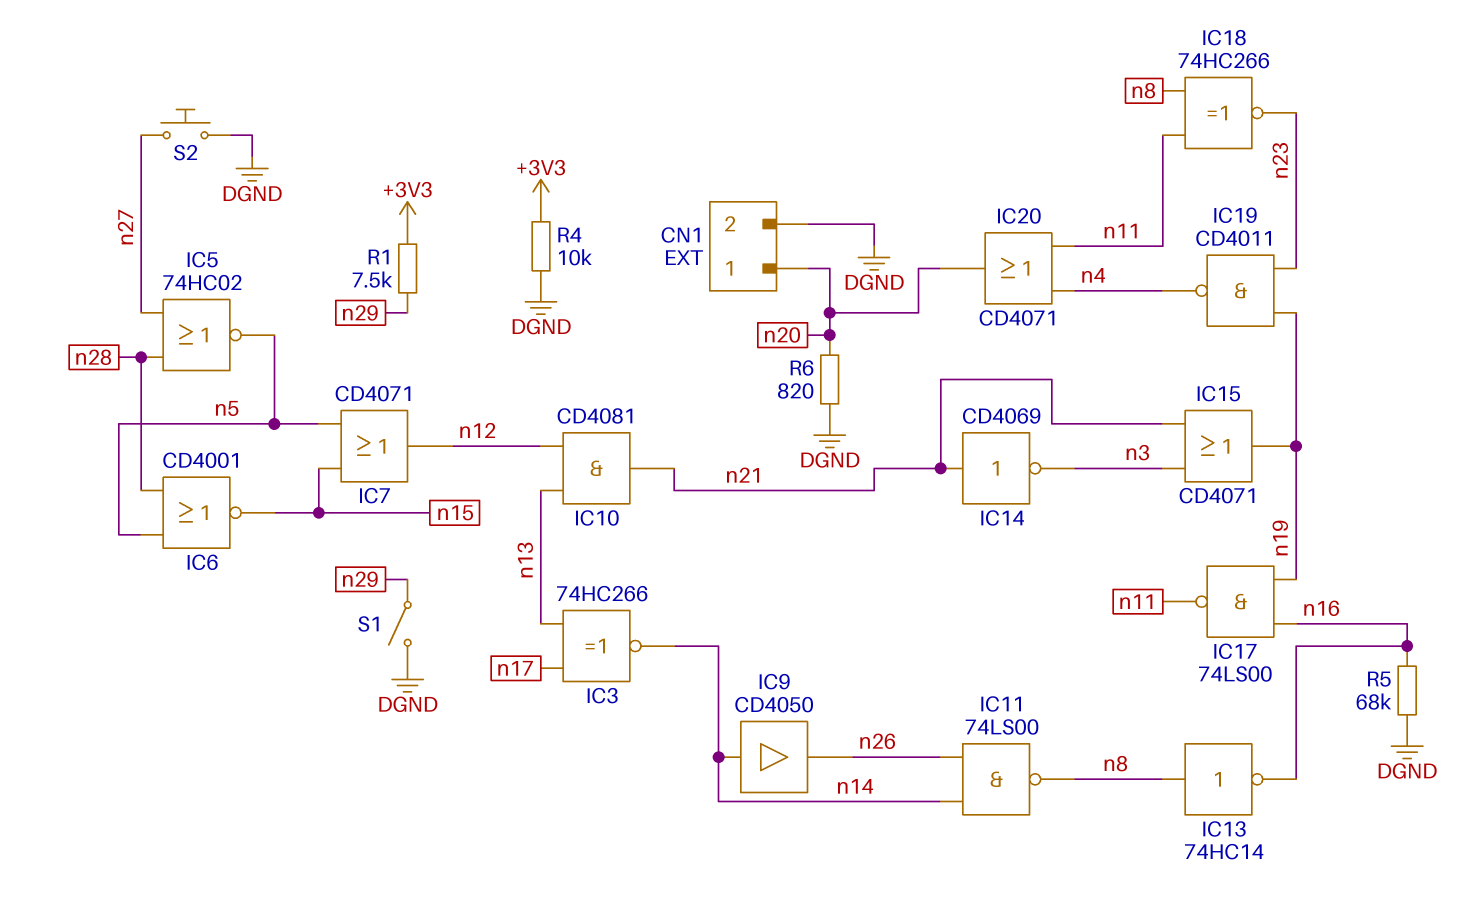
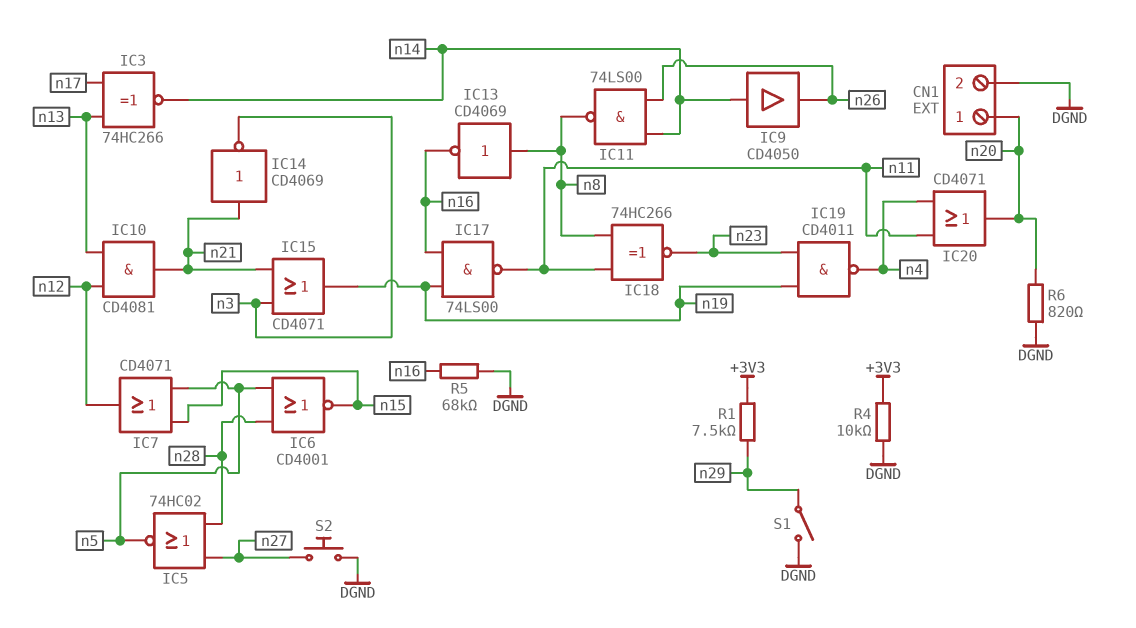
IC13: NOT 74HC14 (in n8, out n16) -> NOT CD4069 (in n8, out n16)

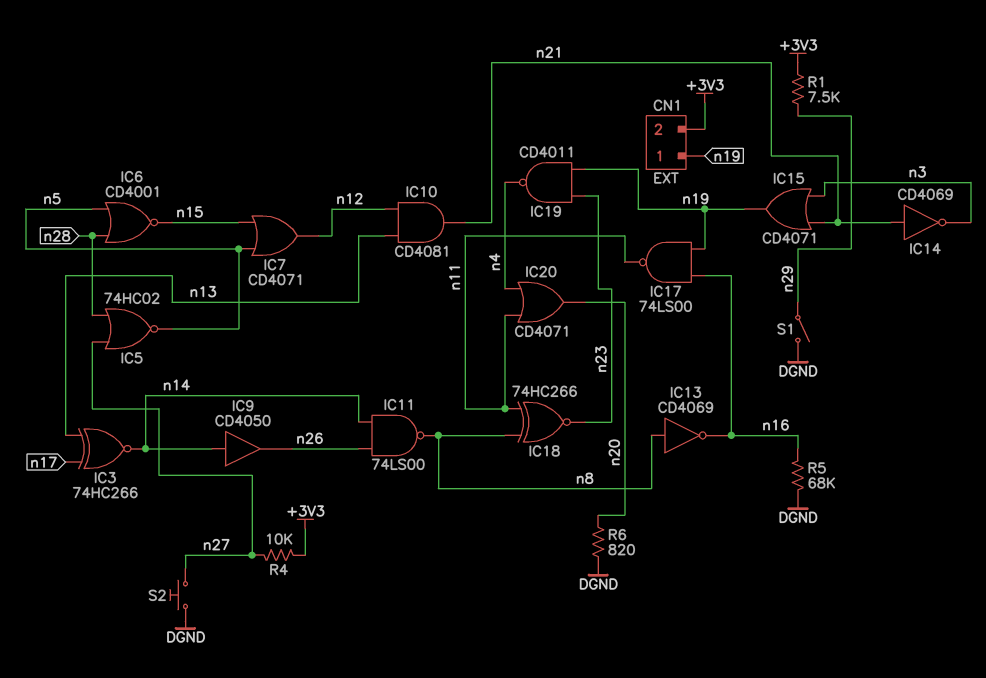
CN1 pin 1: n20 -> n19
CN1 pin 2: DGND -> +3V3
R4: 10k (+3V3, DGND) -> 10k (+3V3, n27)

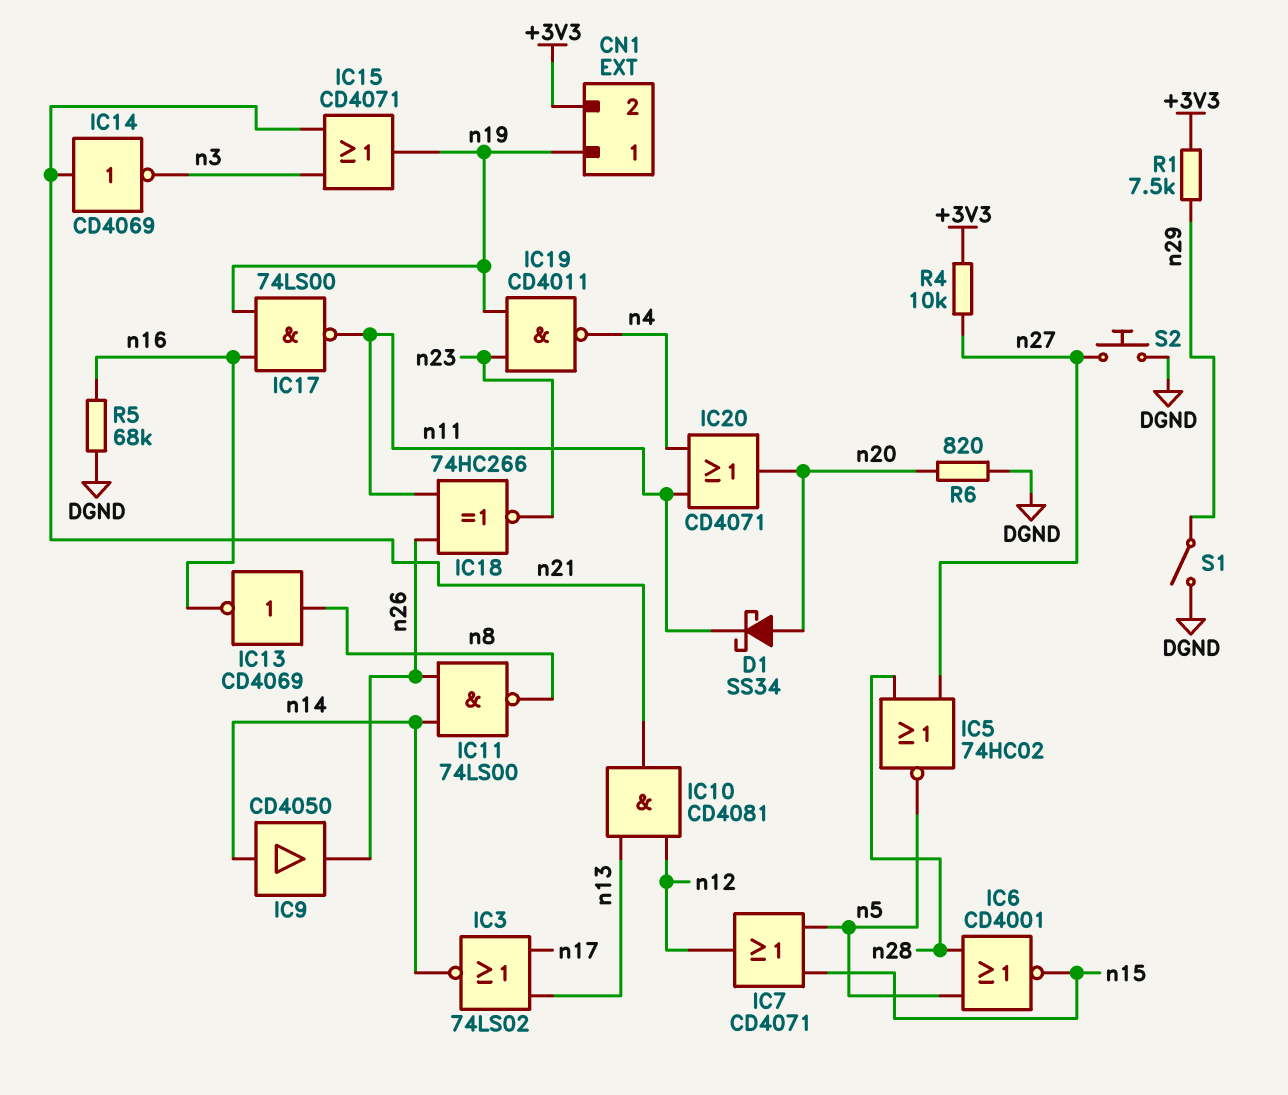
D1: none -> schottky SS34 (A n20, K n11)
IC3: XNOR 74HC266 (in n13, in n17, out n14) -> NOR 74LS02 (in n13, in n17, out n14)
IC18: XNOR 74HC266 (in n8, in n11, out n23) -> XNOR 74HC266 (in n11, in n26, out n23)

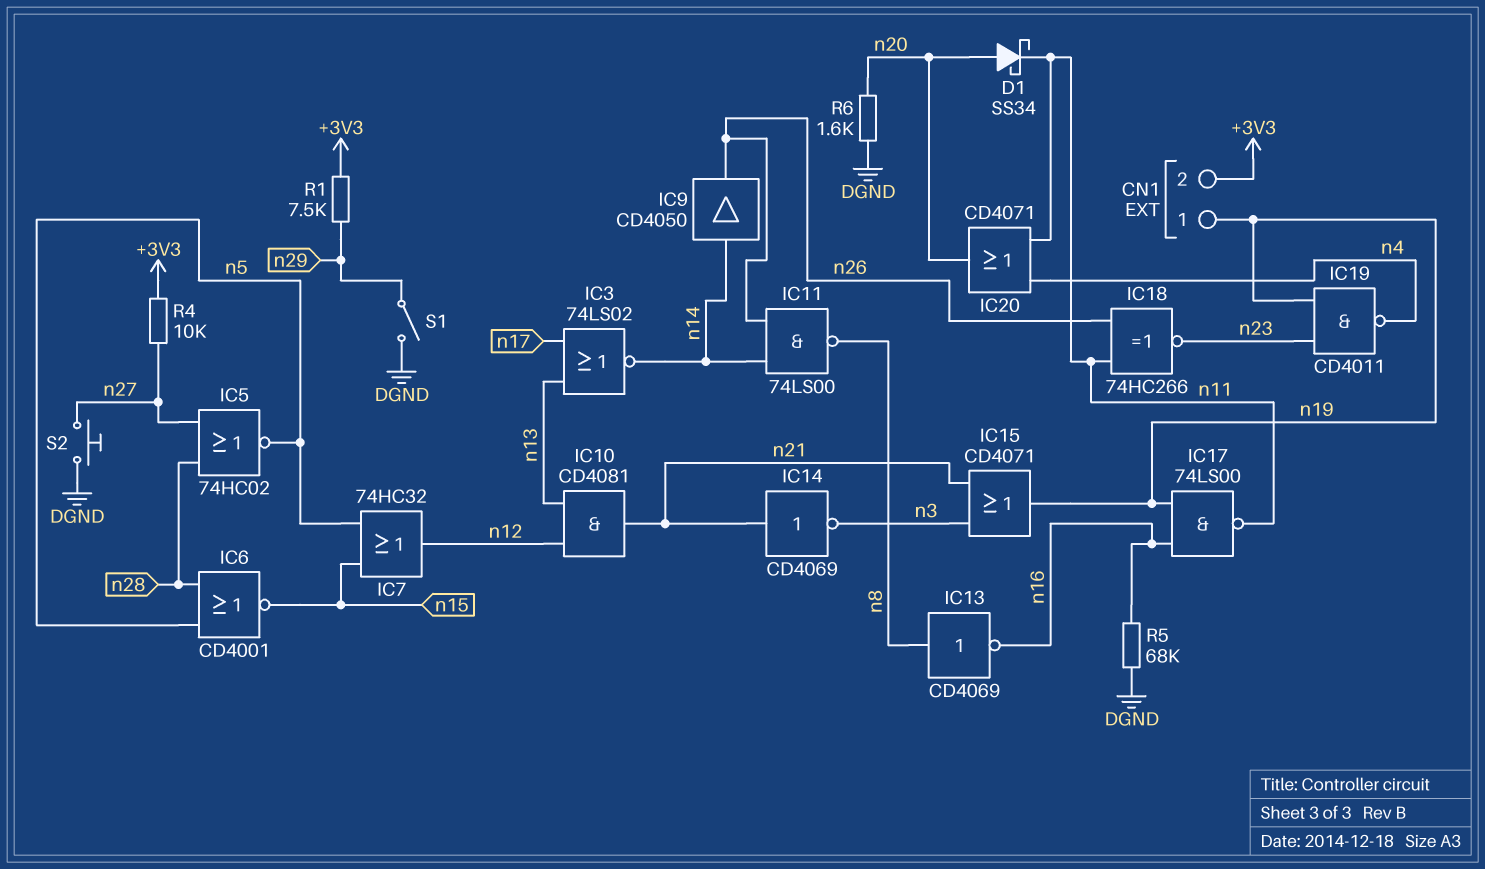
IC7: OR CD4071 (in n5, in n15, out n12) -> OR 74HC32 (in n5, in n15, out n12)
R6: 820 (DGND, n20) -> 1.6k (DGND, n20)

